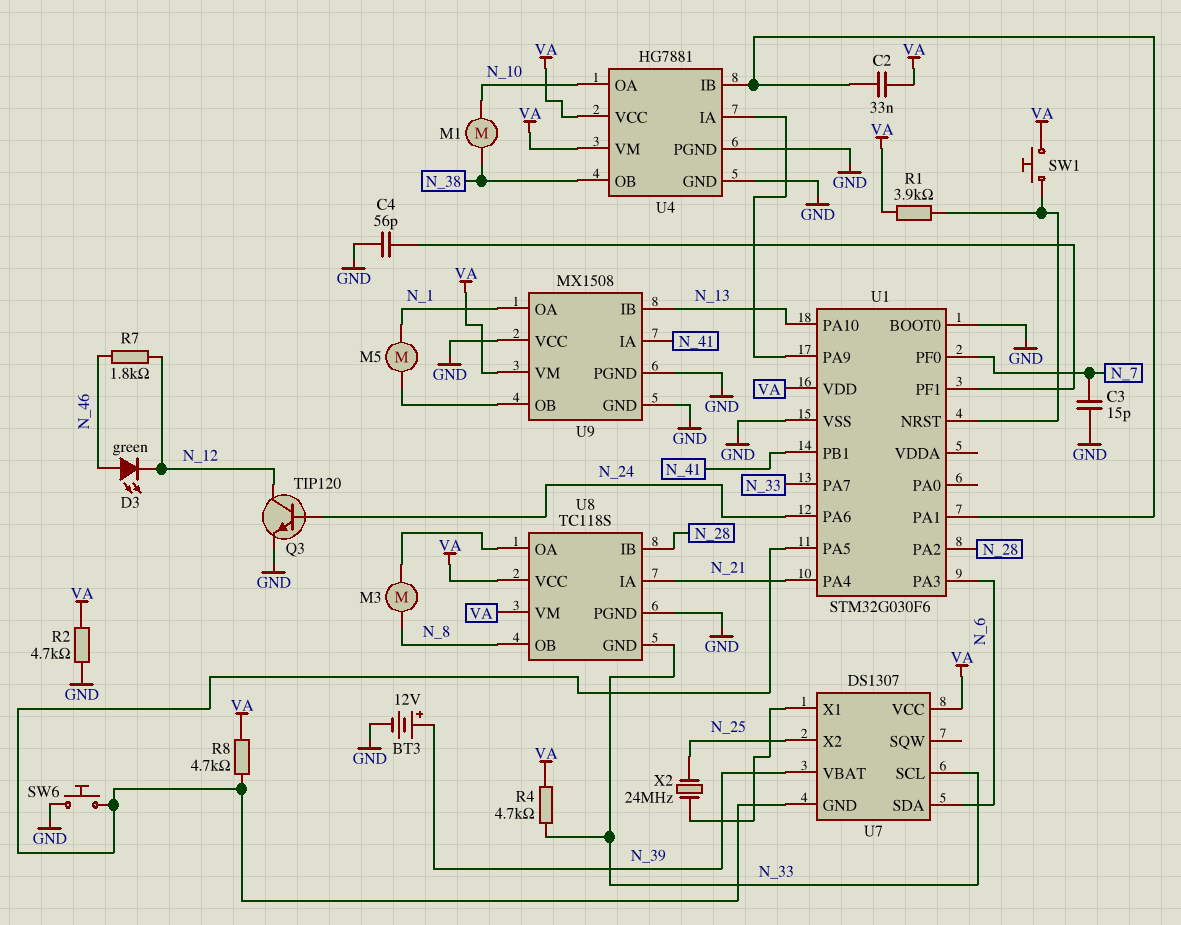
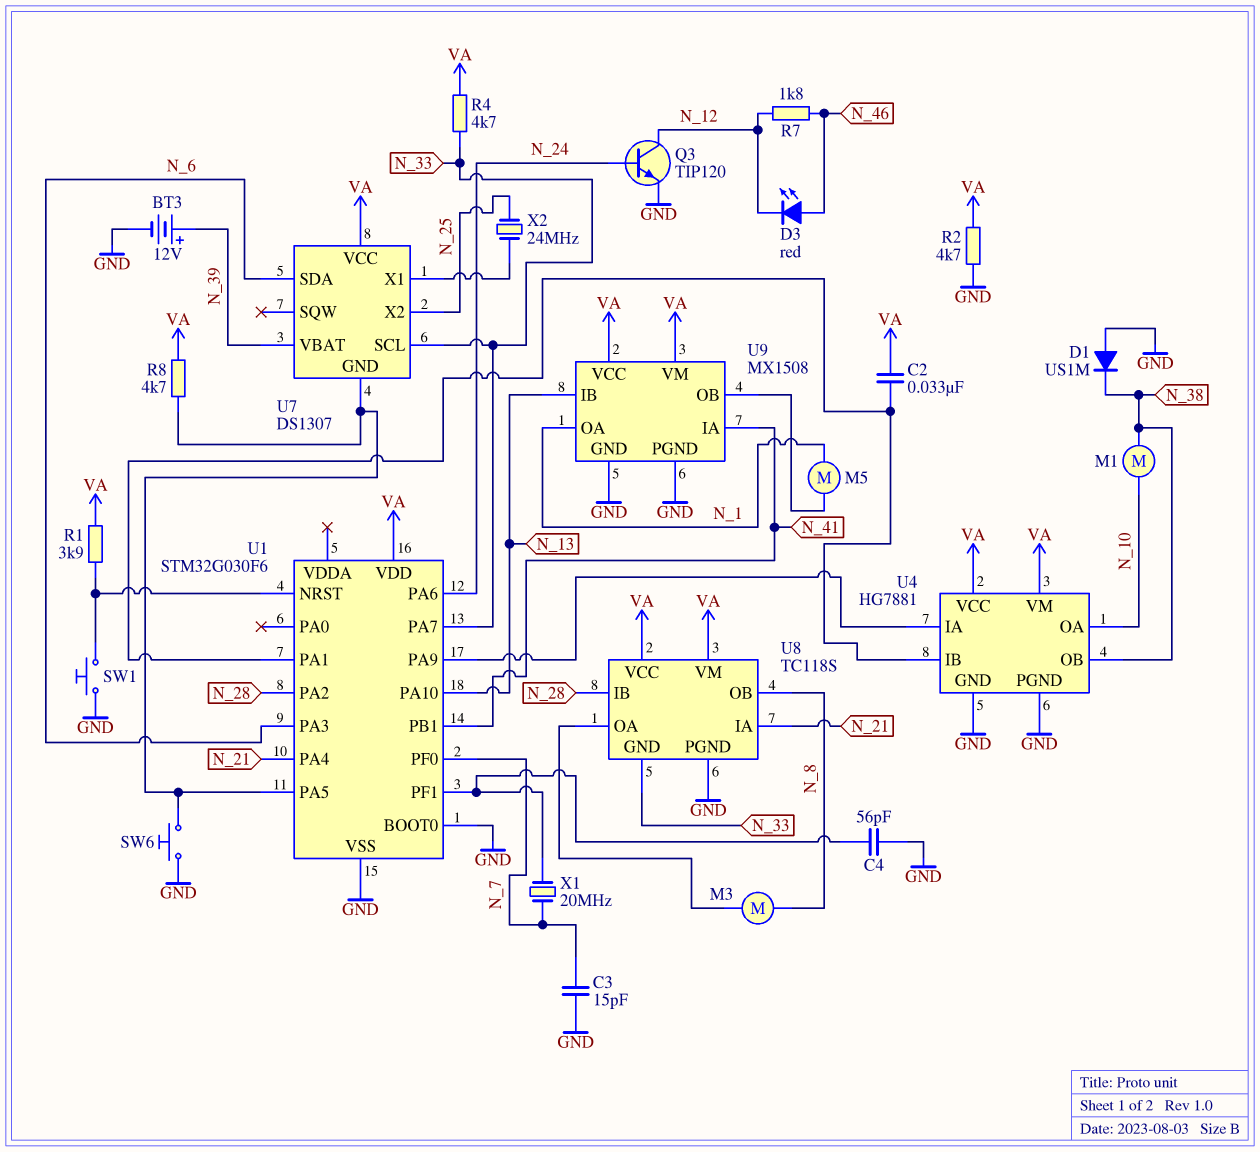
D1: none -> diode US1M (A GND, K N_38)
D3: LED green (A N_46, K N_12) -> LED red (A N_46, K N_12)
SW1: button (U1/NRST, VA) -> button (GND, U1/NRST)
U9 pin VCC: GND -> VA
X1: none -> 20MHz (N_7, U1/PF1)

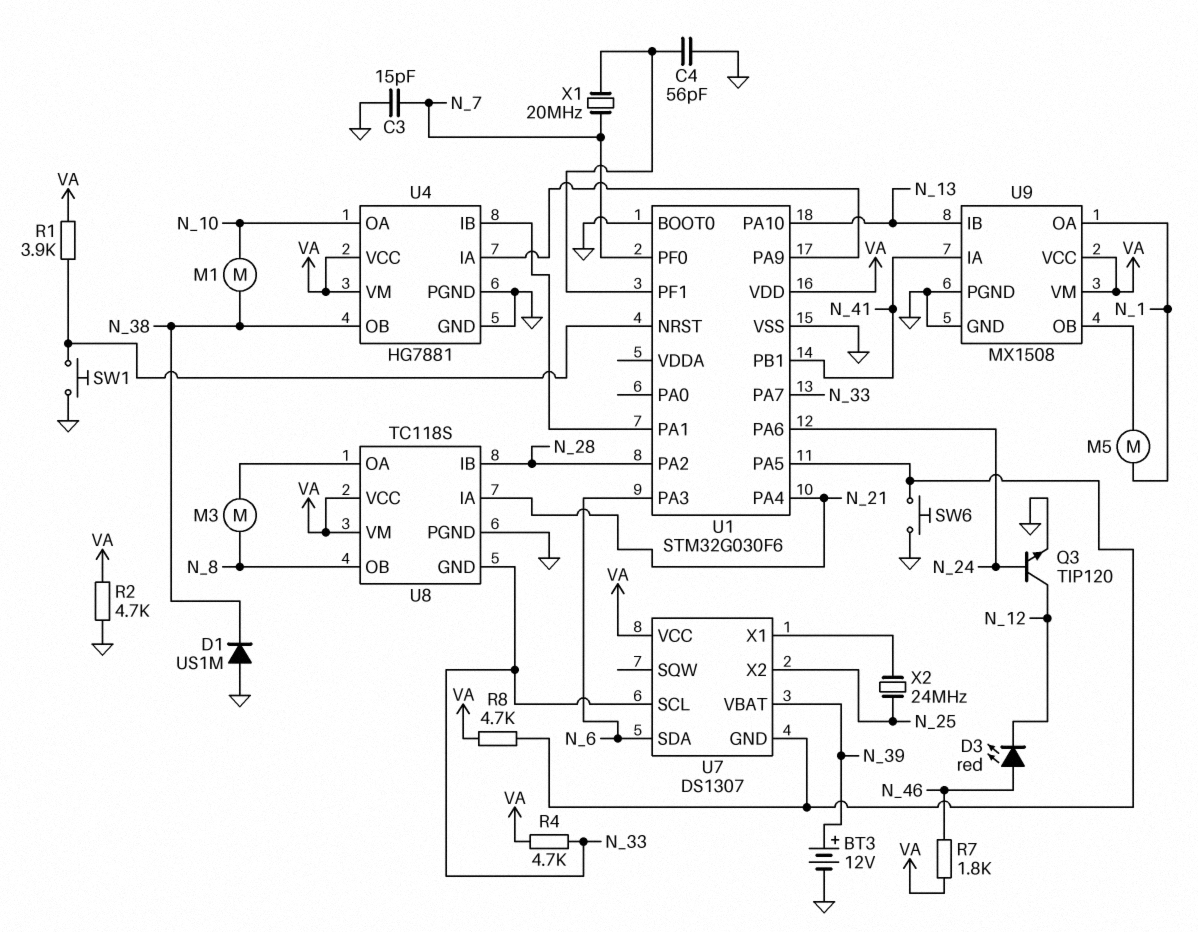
C2: 33nF (U1/PA1, VA) -> none
R7: 1.8k (N_12, N_46) -> 1.8k (N_46, VA)

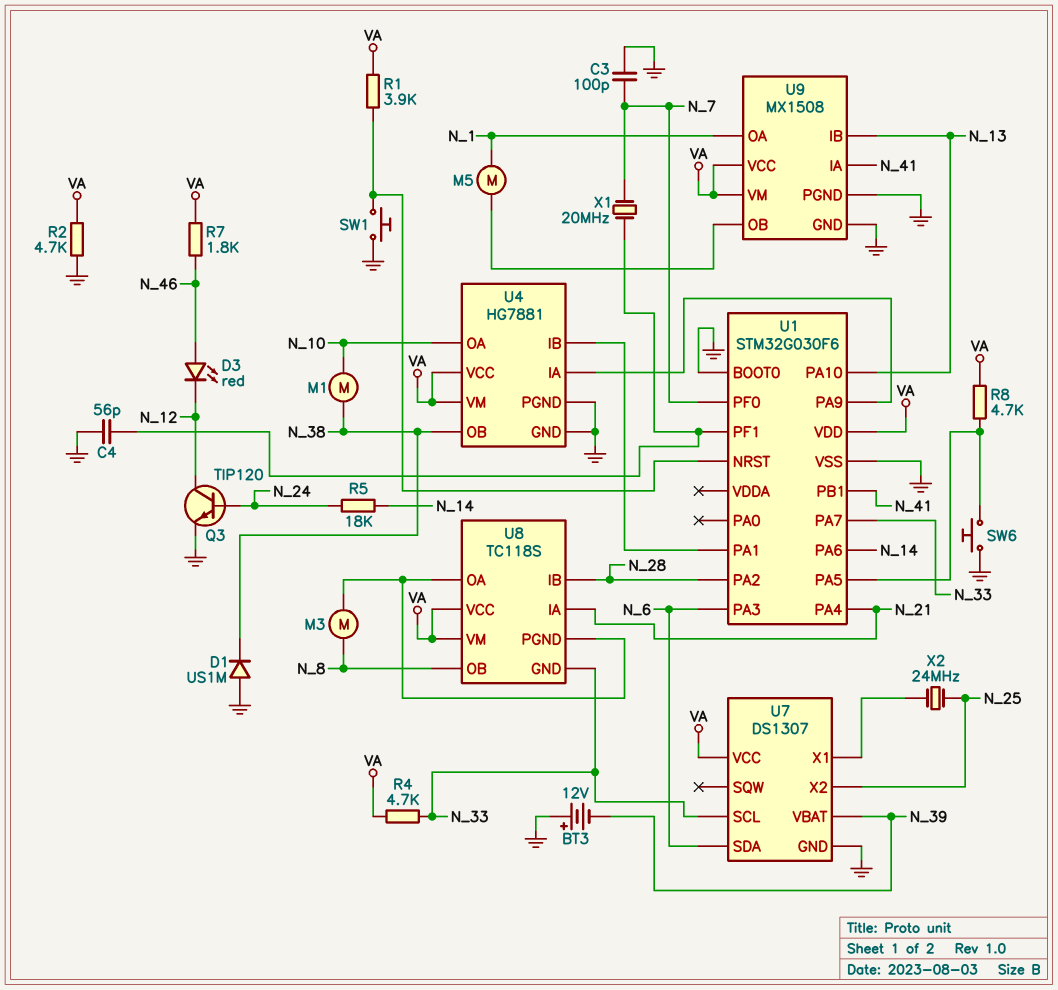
BT3: 12V (plus N_39, minus GND) -> 12V (plus GND, minus N_39)
C3: 15pF (GND, N_7) -> 100pF (GND, N_7)
R5: none -> 18k (N_14, N_24)
U1 pin PA6: N_24 -> N_14
U7 pin GND: U1/PA5 -> GND
U8 pin PGND: GND -> U8/OA

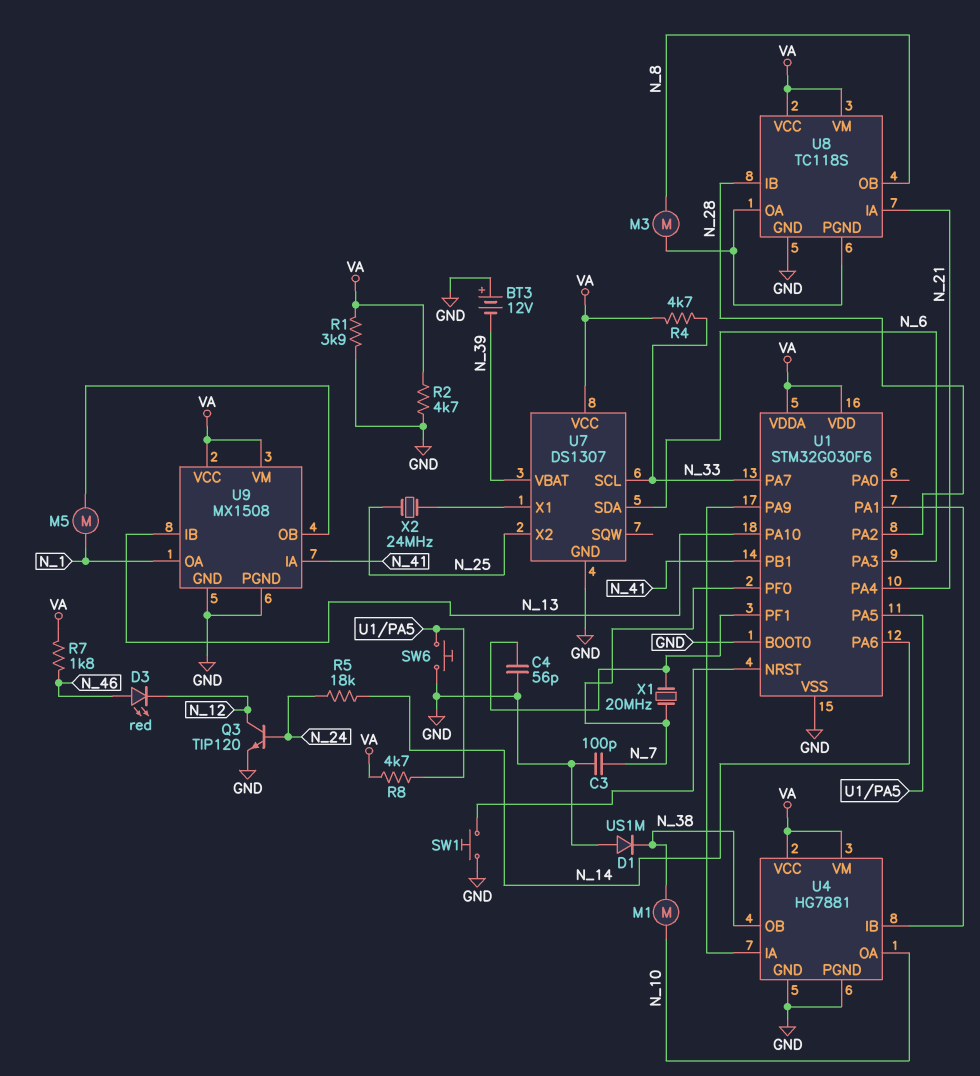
R1: 3.9k (U1/NRST, VA) -> 3.9k (GND, VA)
U1 pin VDDA: none -> VA
U8 pin GND: N_33 -> GND

